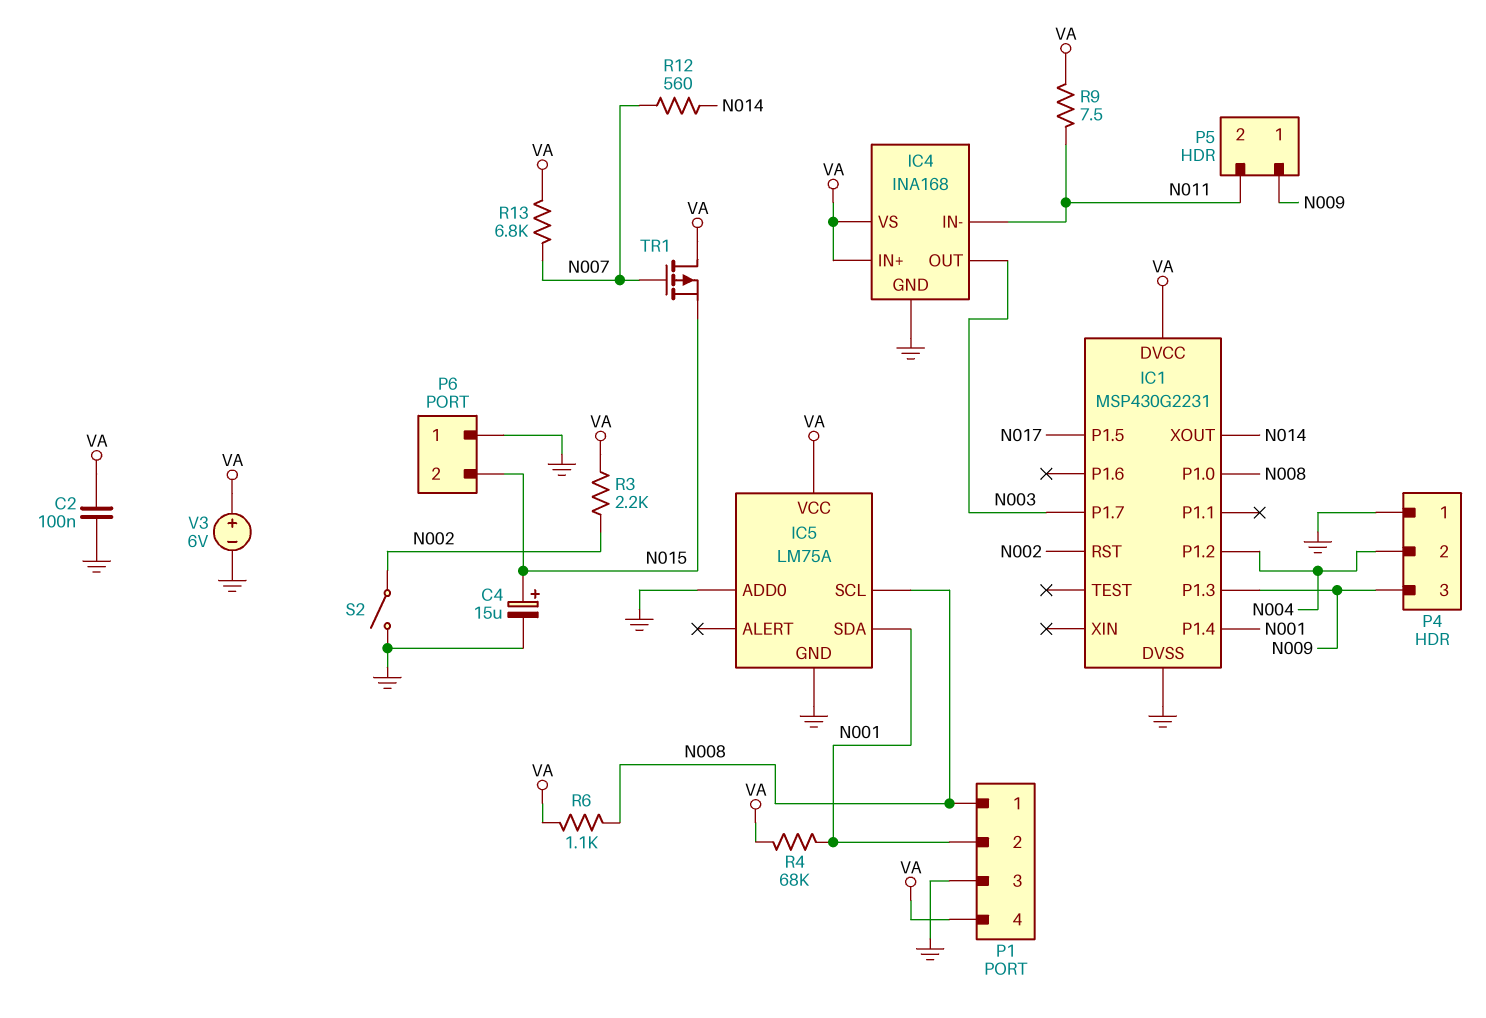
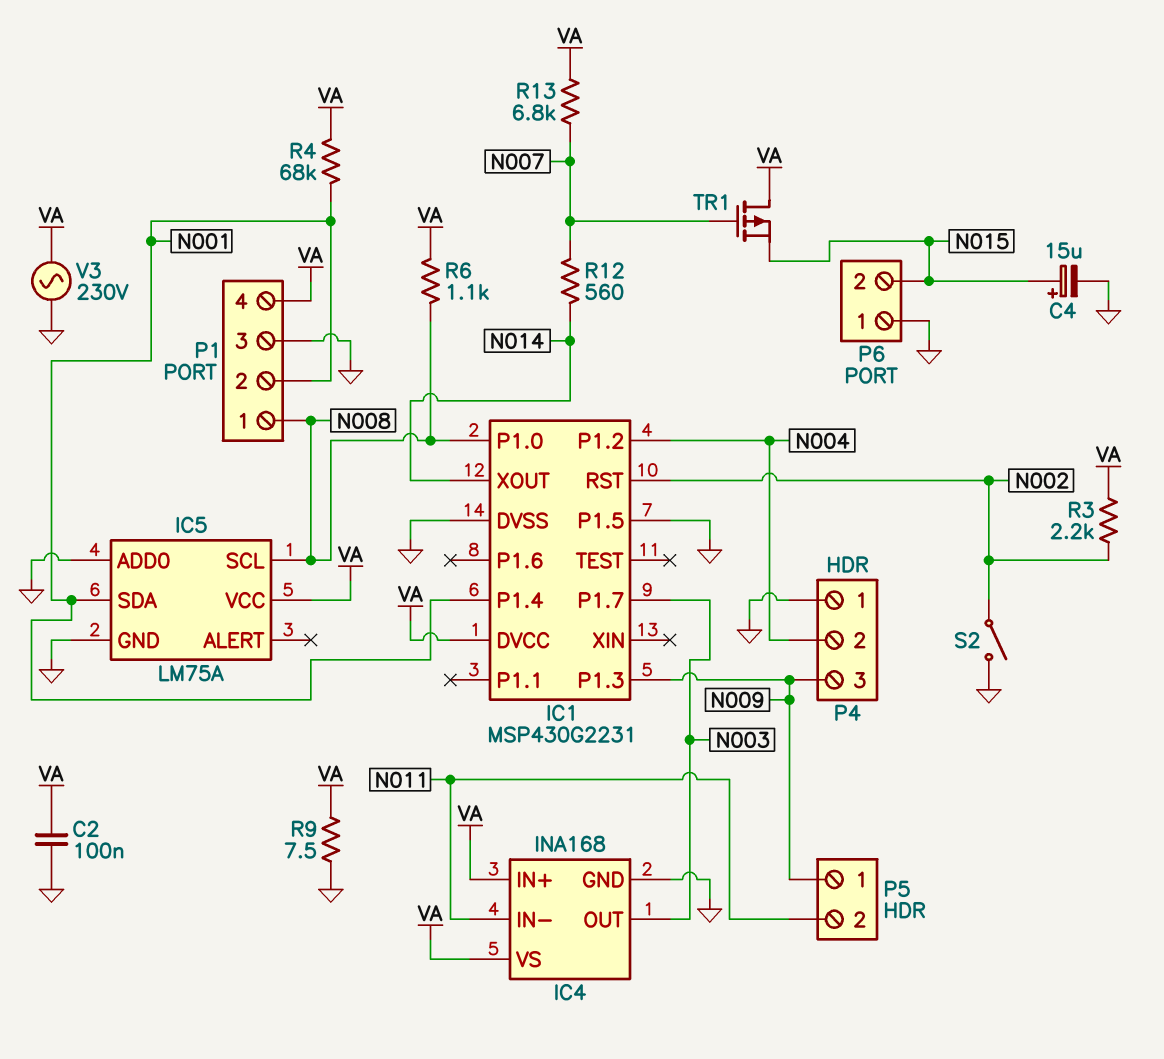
IC1 pin P1.5: N017 -> GND
R9: 7.5 (N011, VA) -> 7.5 (GND, VA)
V3: 6V (plus VA, minus GND) -> AC 230V (GND, VA)

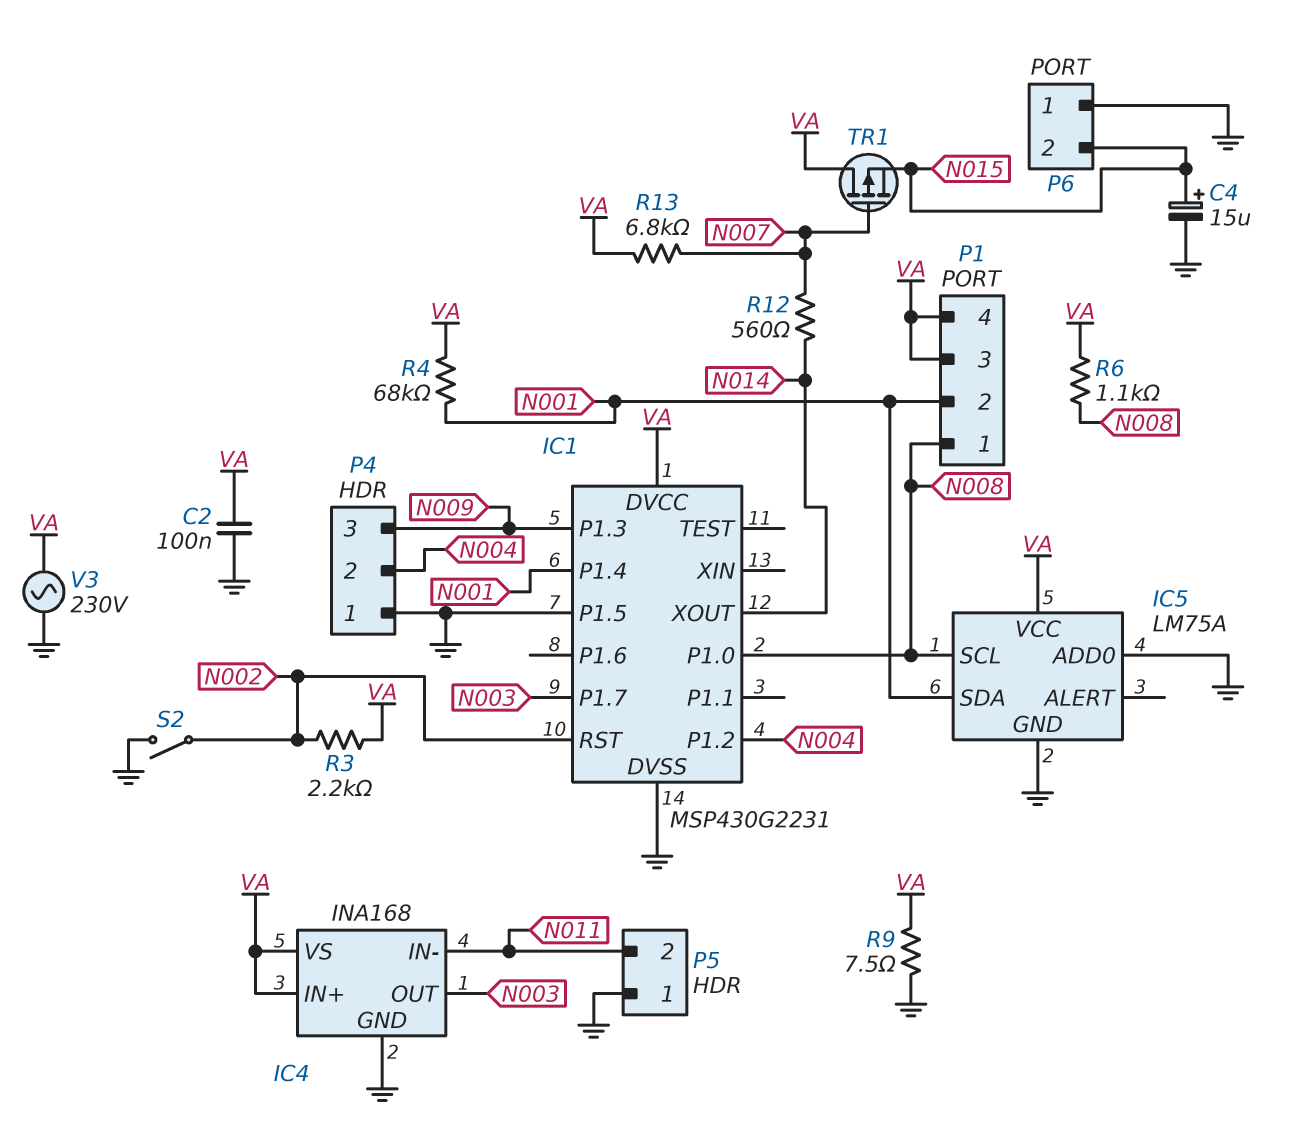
P1 pin 3: GND -> VA
P5 pin 1: N009 -> GND

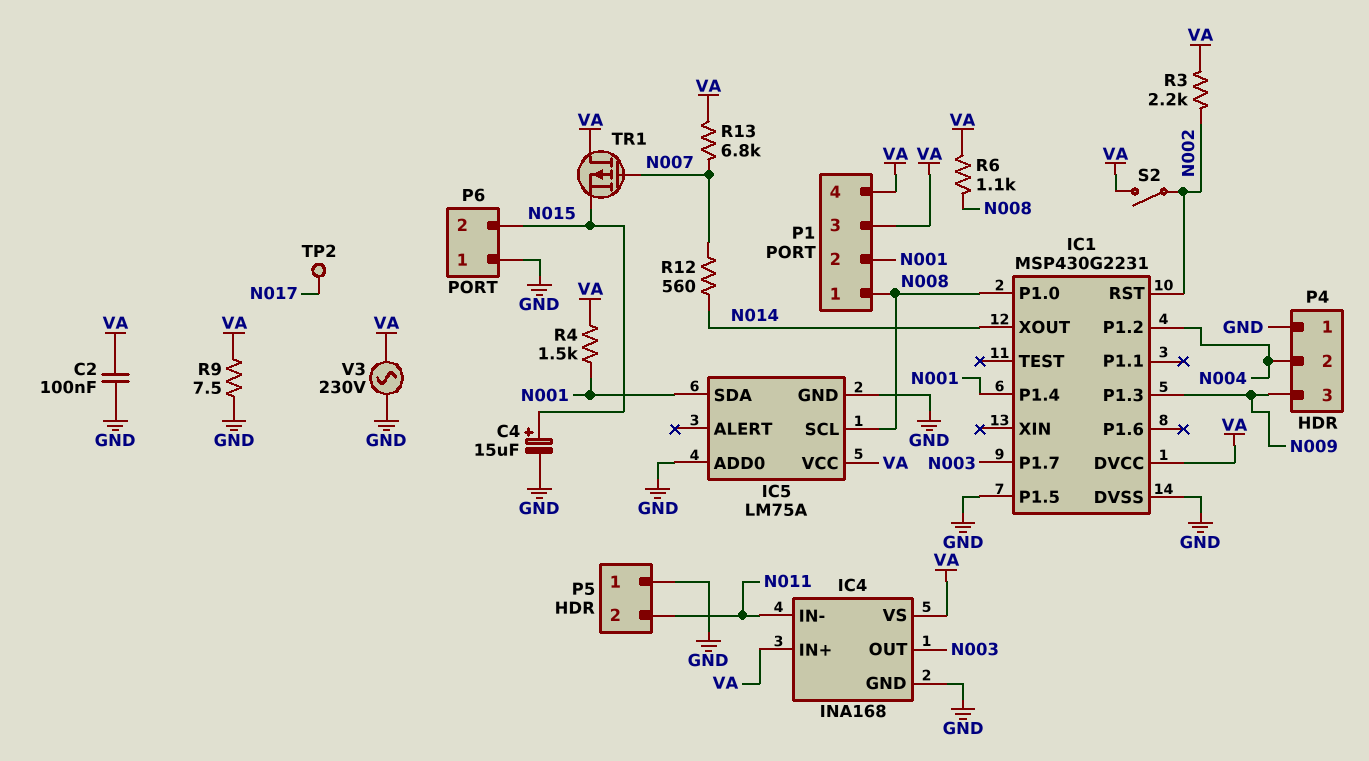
R4: 68k (N001, VA) -> 1.5k (N001, VA)
S2: switch (GND, N002) -> switch (N002, VA)
TP2: none -> test point (N017)

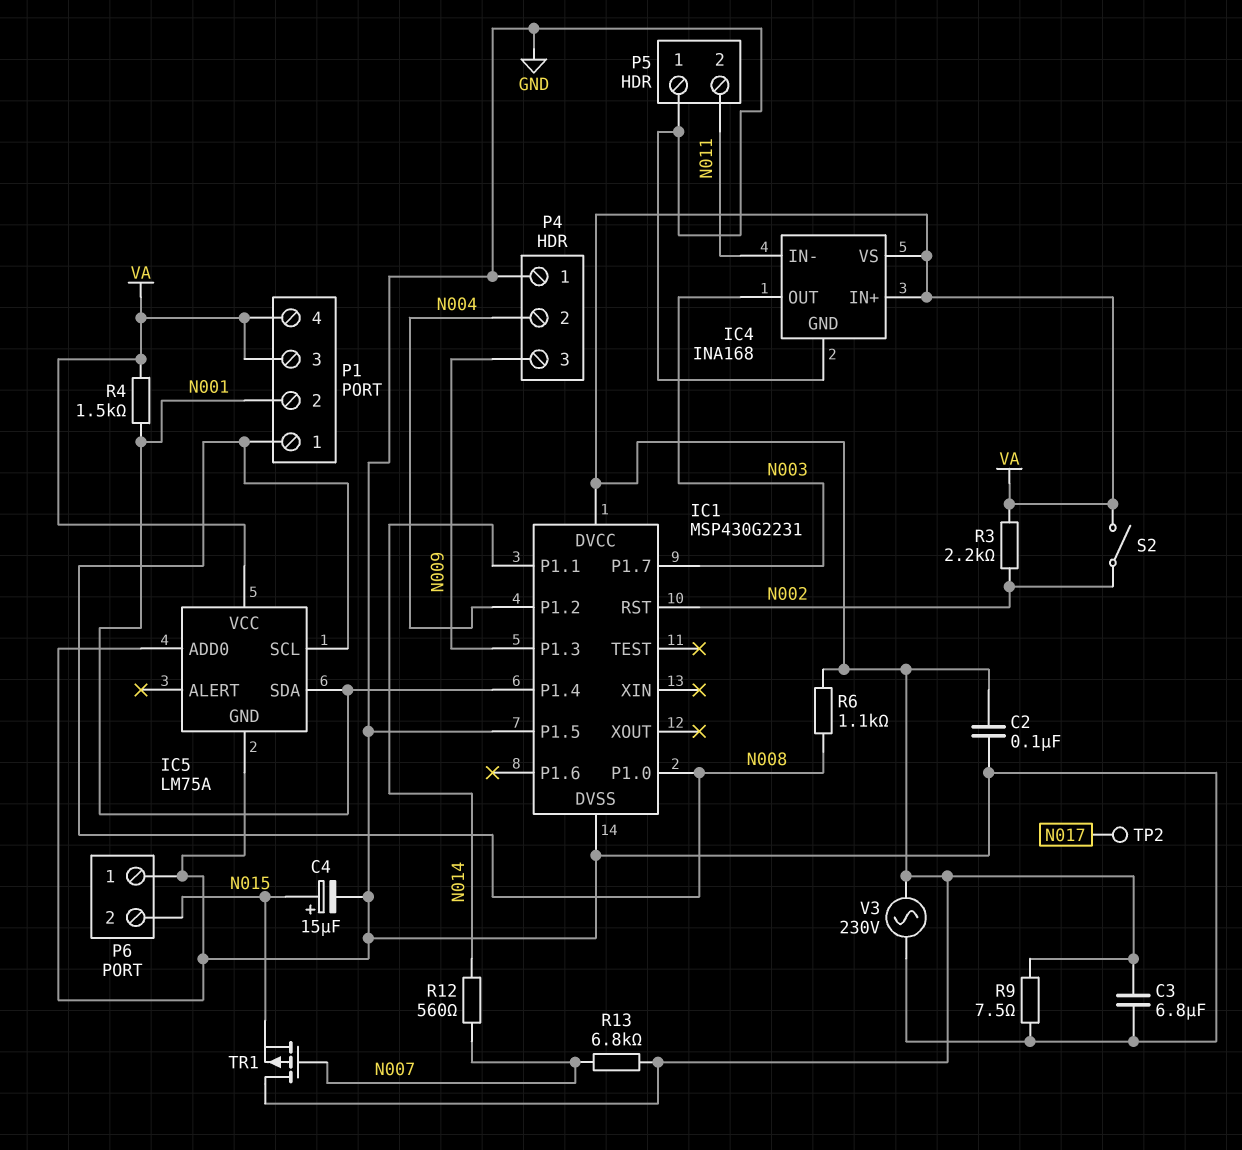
C3: none -> 6.8uF (GND, VA)
IC1 pin P1.1: none -> N014
IC1 pin XOUT: N014 -> none

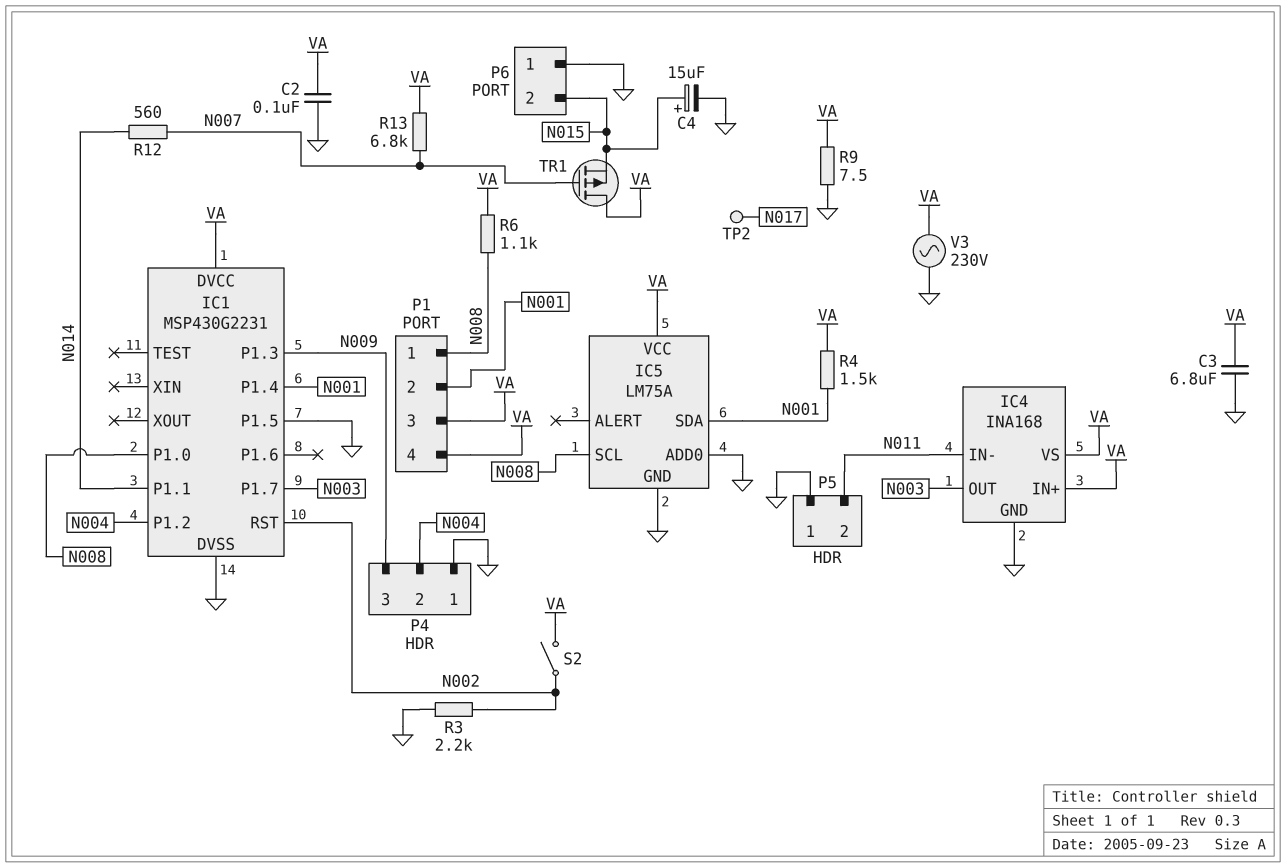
R3: 2.2k (N002, VA) -> 2.2k (GND, N002)

